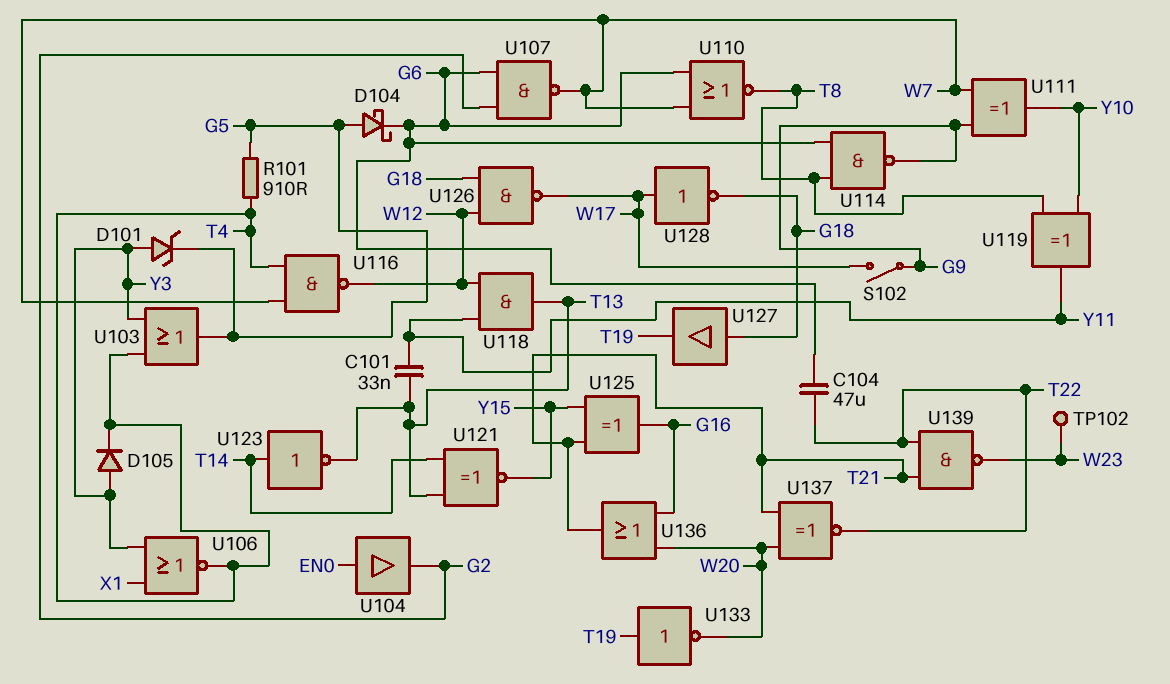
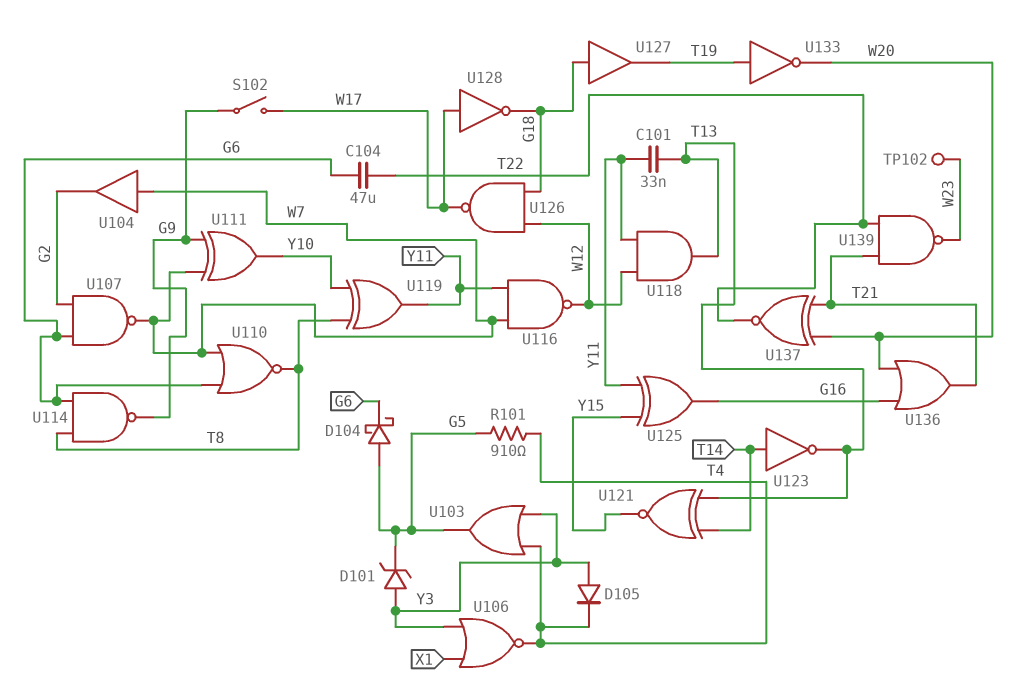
U104: buffer (in EN0, out G2) -> buffer (in W7, out G2)
U116: NAND (in T4, in W7, out W12) -> NAND (in W7, in Y11, out W12)
U125: XOR (in T21, in Y15, out G16) -> XOR (in Y11, in Y15, out G16)

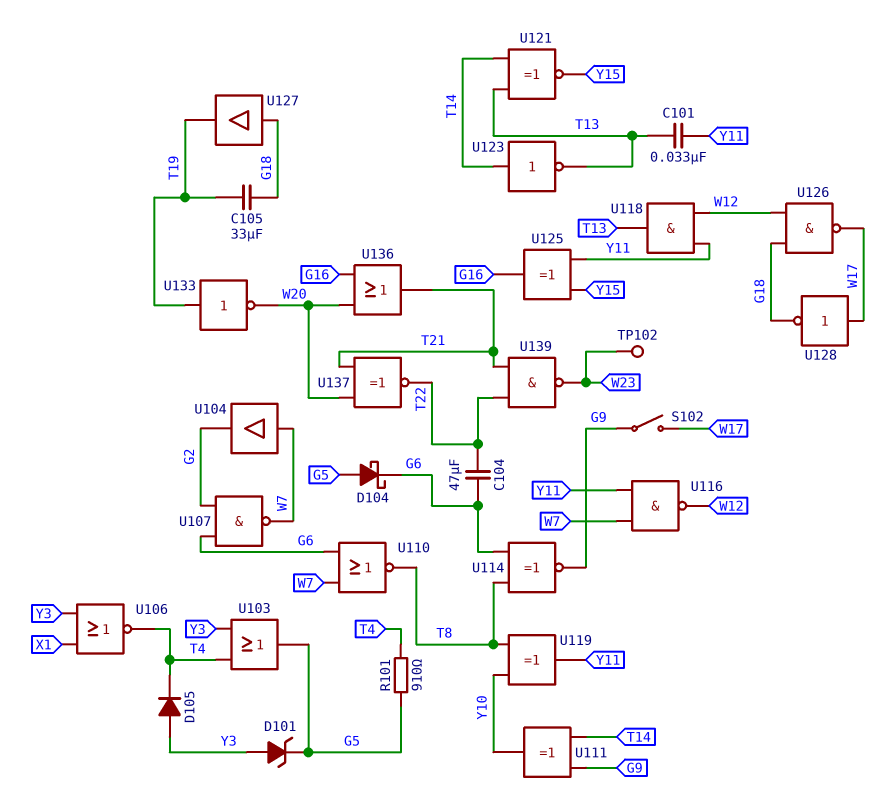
C105: none -> 33uF (G18, T19)
U111: XOR (in G9, in W7, out Y10) -> XOR (in G9, in T14, out Y10)
U114: NAND (in G6, in T8, out G9) -> XNOR (in G6, in T8, out G9)

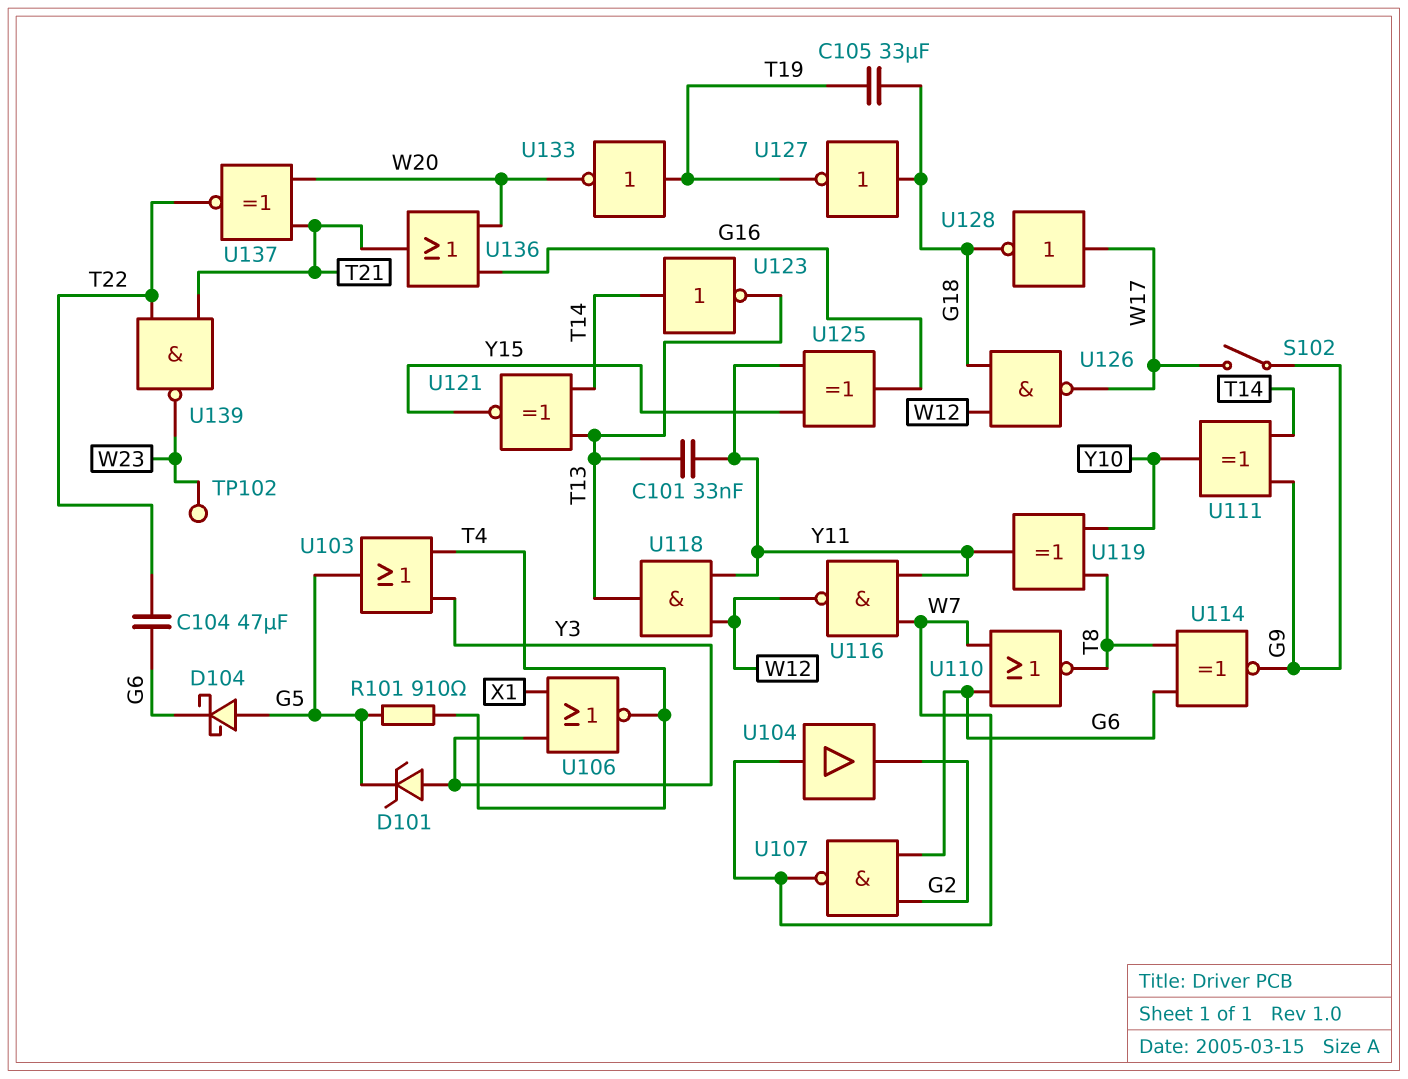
D105: diode (A Y3, K T4) -> none
U127: buffer (in G18, out T19) -> NOT (in G18, out T19)

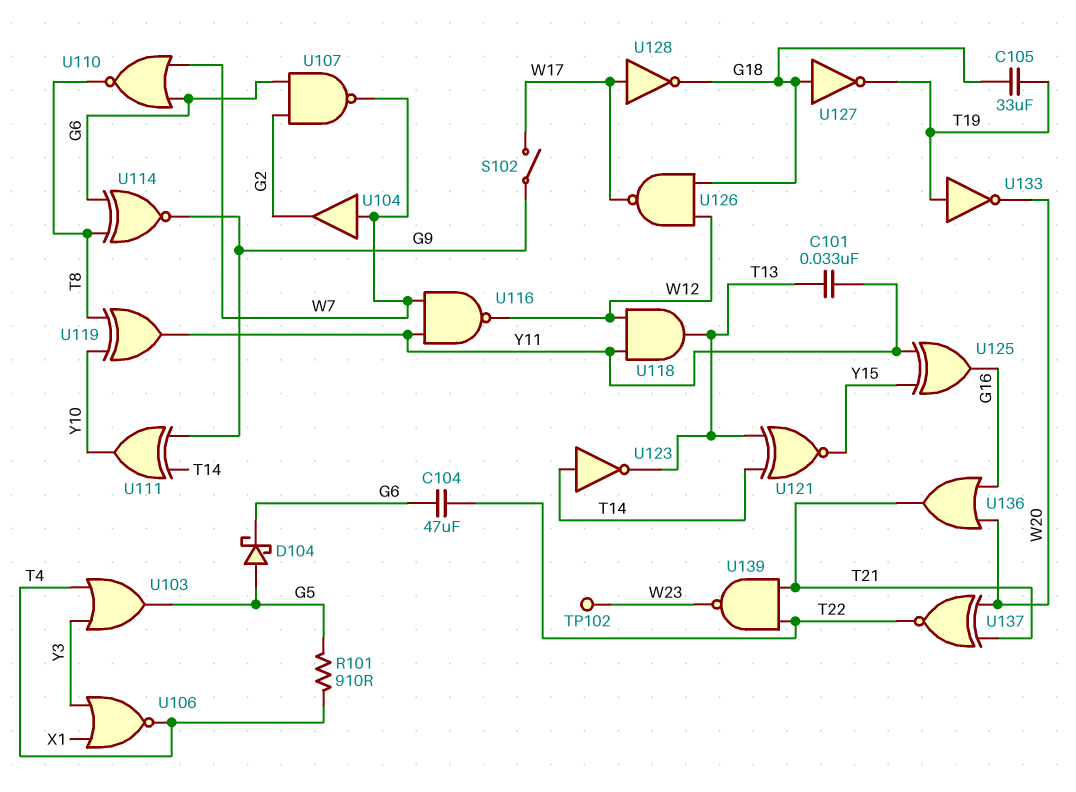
D101: zener (A Y3, K G5) -> none

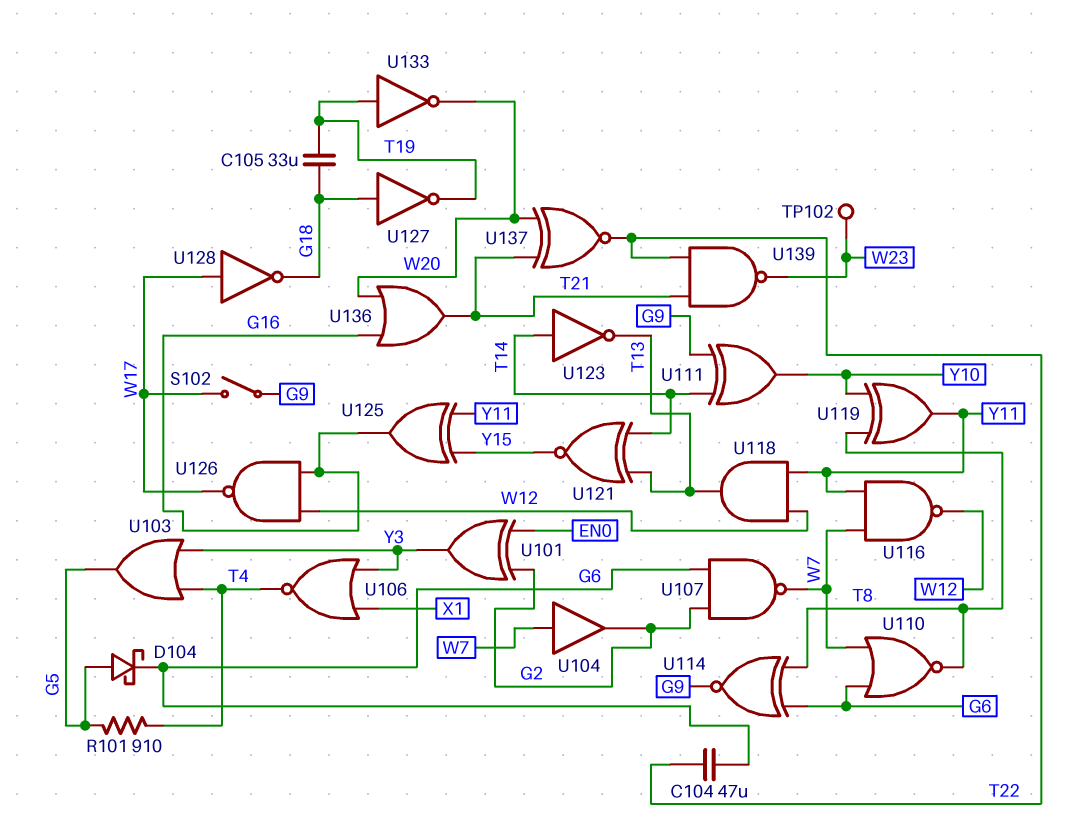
C101: 33nF (T13, Y11) -> none
U101: none -> XOR (in EN0, in G2, out Y3)
U126: NAND (in G18, in W12, out W17) -> NAND (in G16, in W12, out W17)

